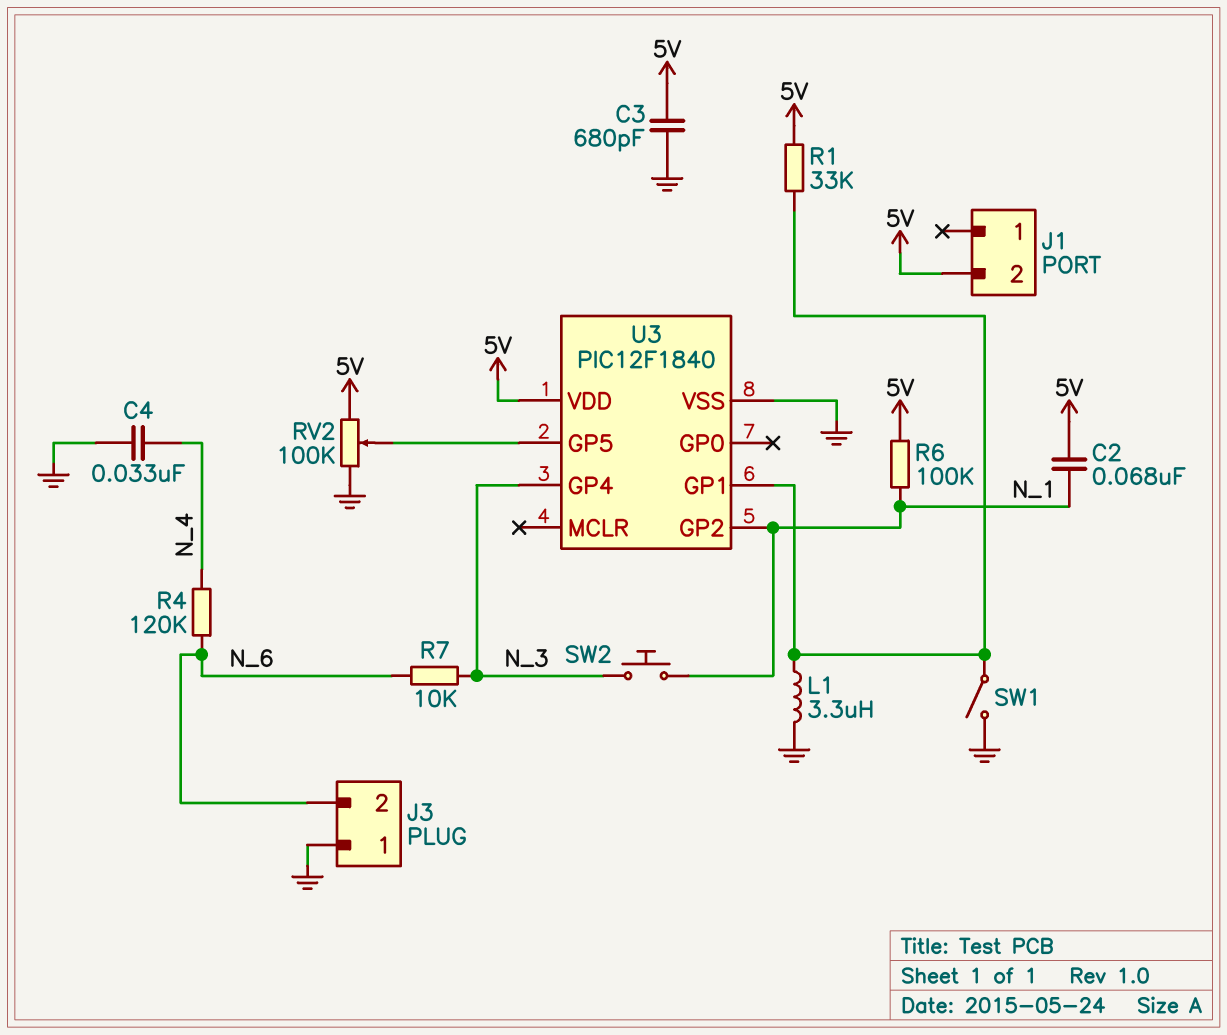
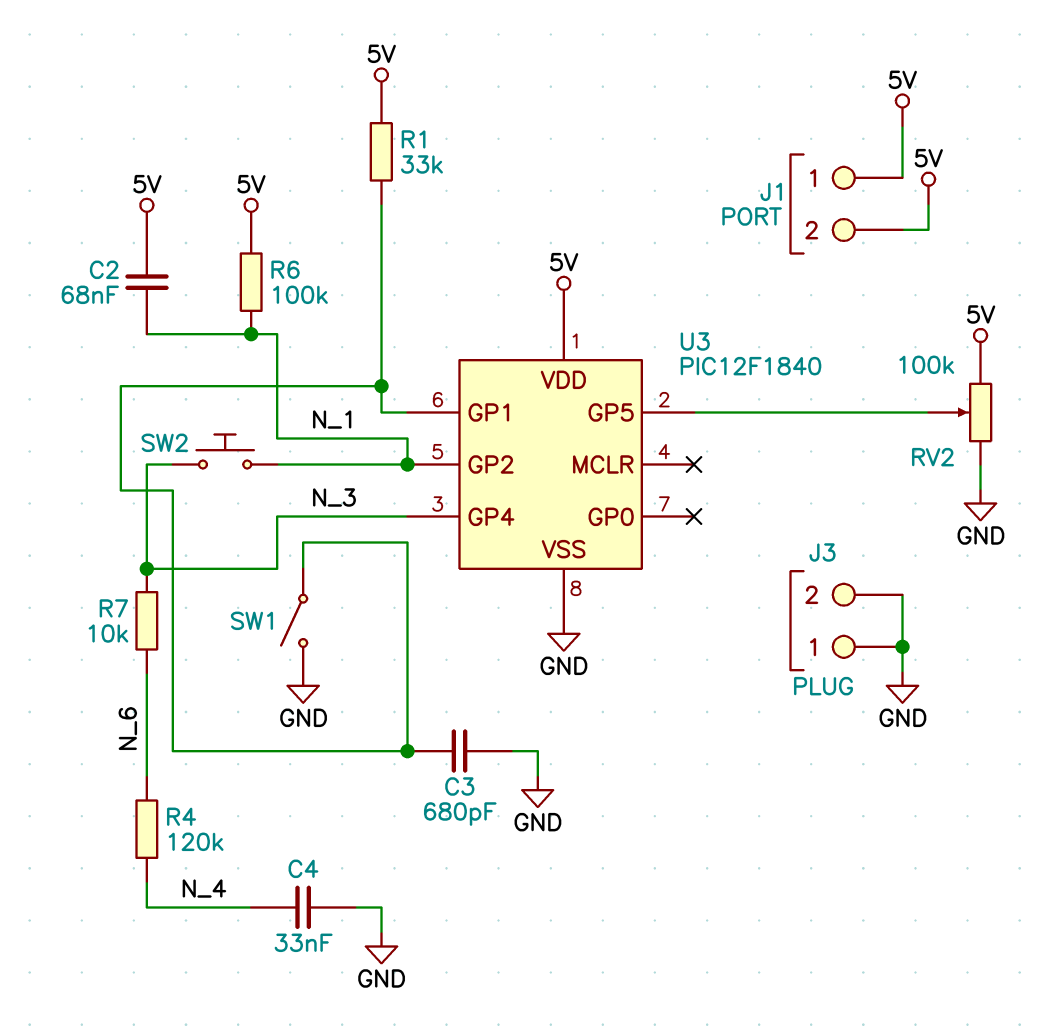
C3: 680pF (5V, GND) -> 680pF (GND, U3/GP1)
J1 pin 1: none -> 5V
J3 pin 2: N_6 -> GND
L1: 3.3uH (GND, U3/GP1) -> none

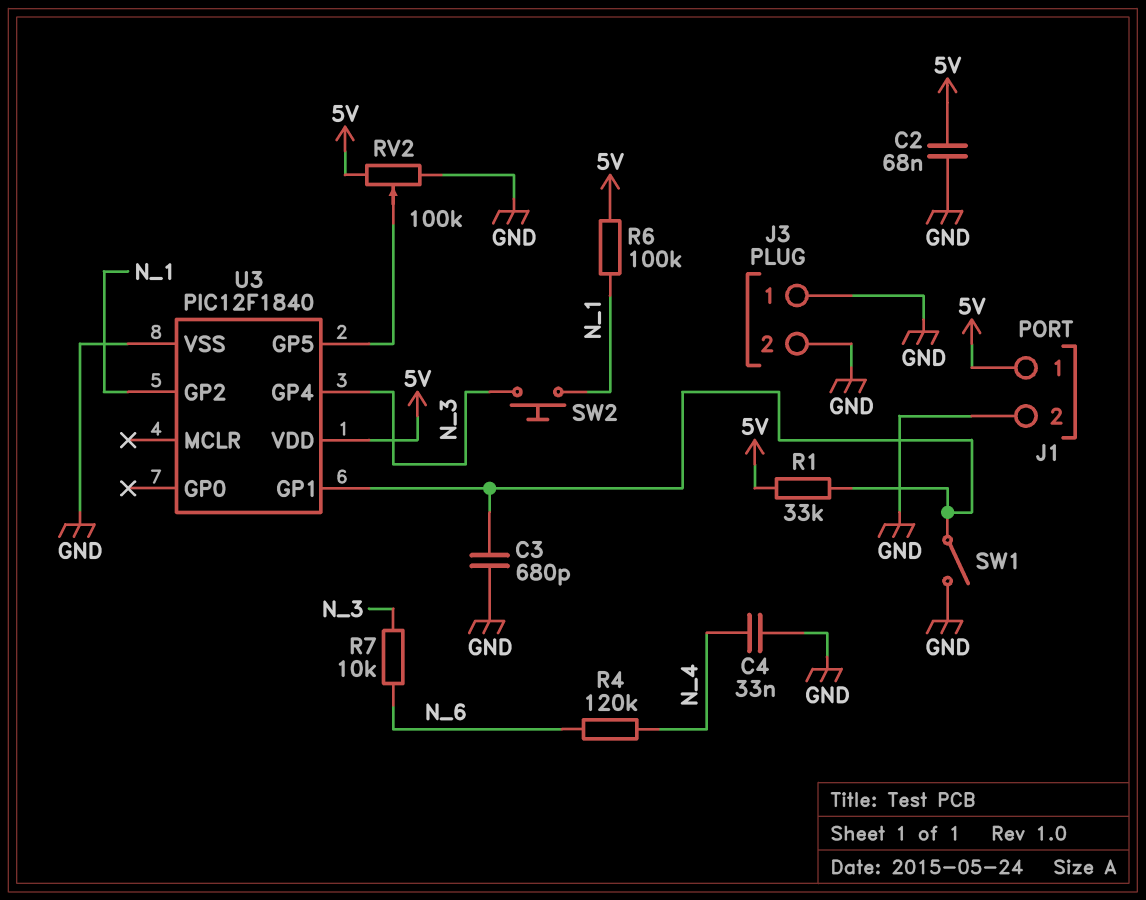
C2: 68nF (5V, N_1) -> 68nF (5V, GND)
J1 pin 2: 5V -> GND

